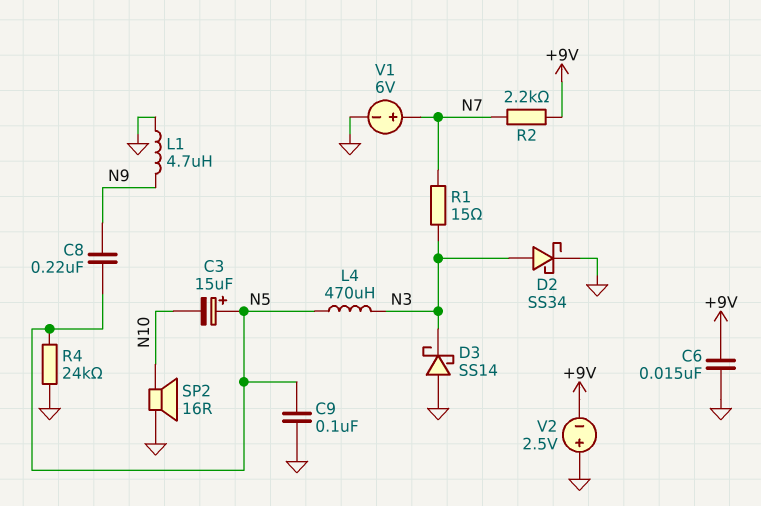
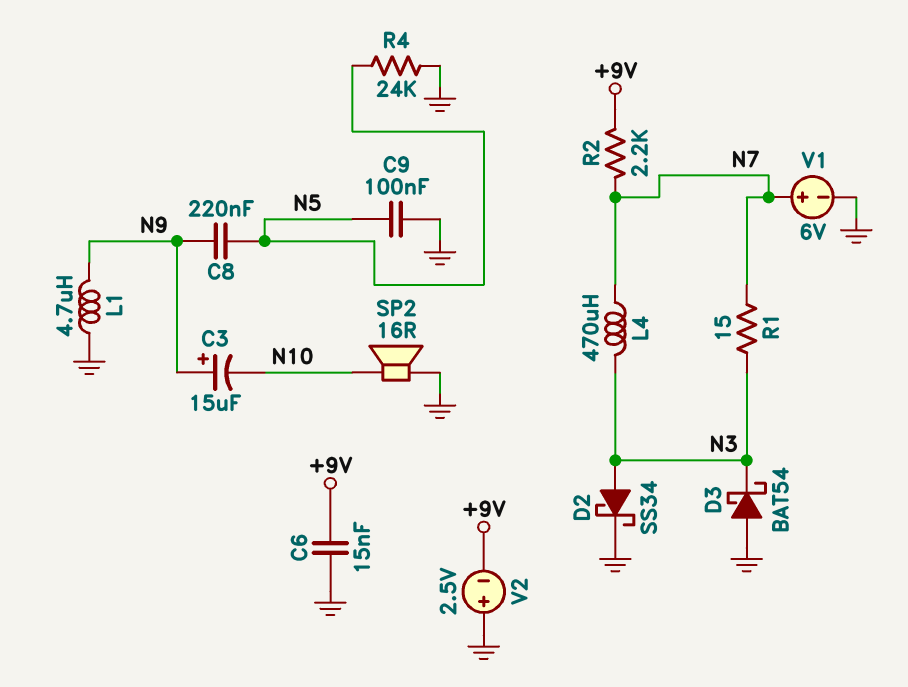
C3: 15uF (plus N5, minus N10) -> 15uF (plus N9, minus N10)
D3: schottky SS14 (A GND, K N3) -> schottky BAT54 (A GND, K N3)
L4: 470uH (N3, N5) -> 470uH (N3, N7)

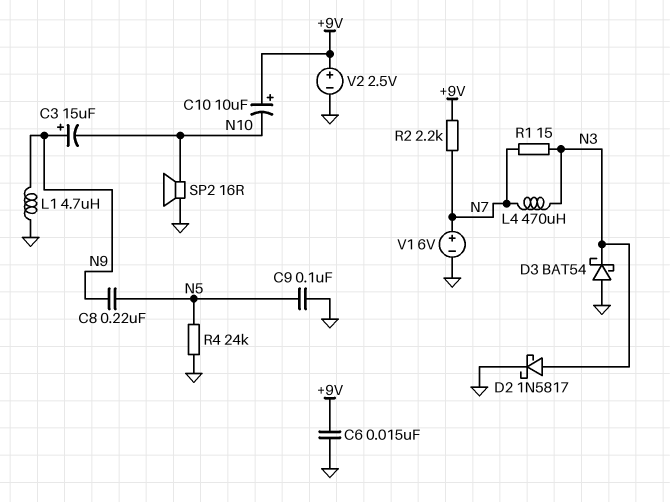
C10: none -> 10uF (plus +9V, minus N10)
D2: schottky SS34 (A N3, K GND) -> schottky 1N5817 (A N3, K GND)
V2: 2.5V (plus GND, minus +9V) -> 2.5V (plus +9V, minus GND)

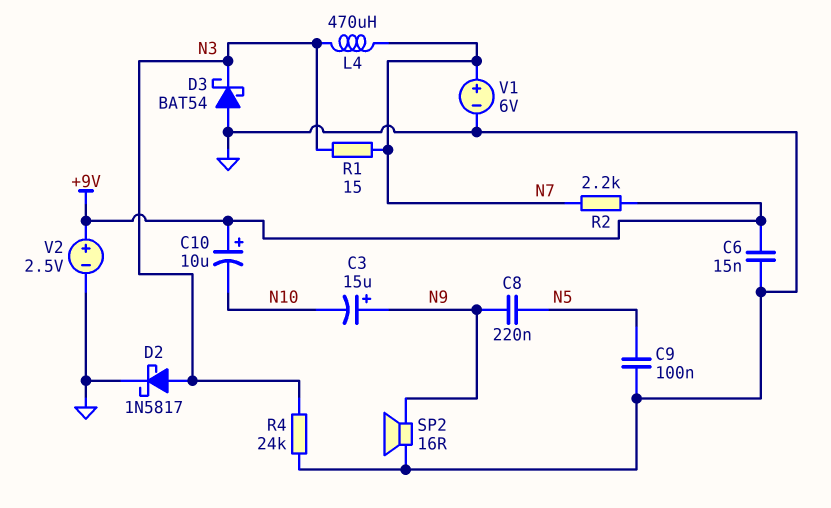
L1: 4.7uH (GND, N9) -> none
R4: 24k (GND, N5) -> 24k (GND, N3)
SP2: speaker 16R (GND, N10) -> speaker 16R (GND, N9)

